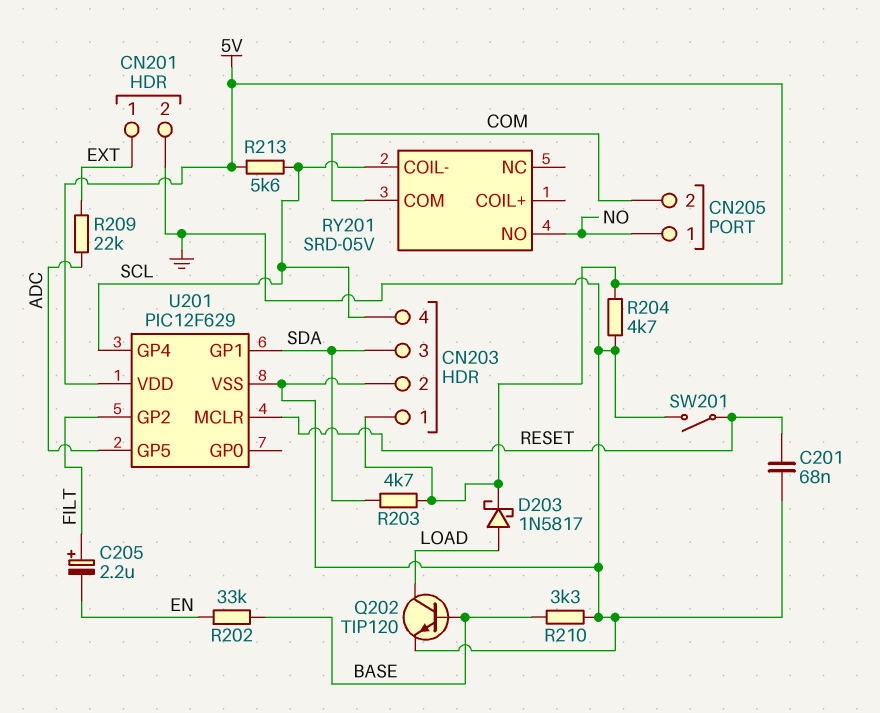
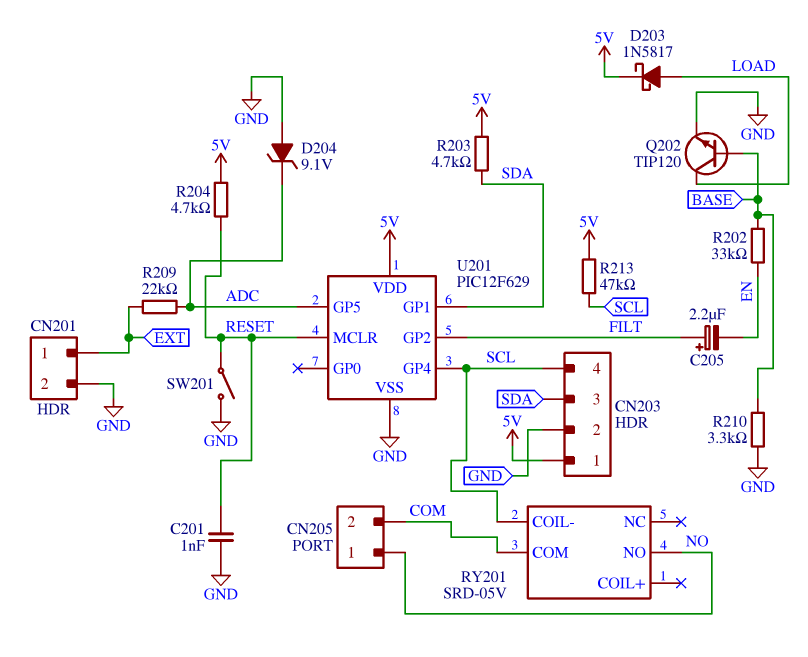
C201: 68nF (GND, RESET) -> 1nF (GND, RESET)
D204: none -> zener 9.1V (A GND, K ADC)
R204: 4.7k (5V, GND) -> 4.7k (5V, RESET)
R213: 5.6k (5V, SCL) -> 47k (5V, SCL)

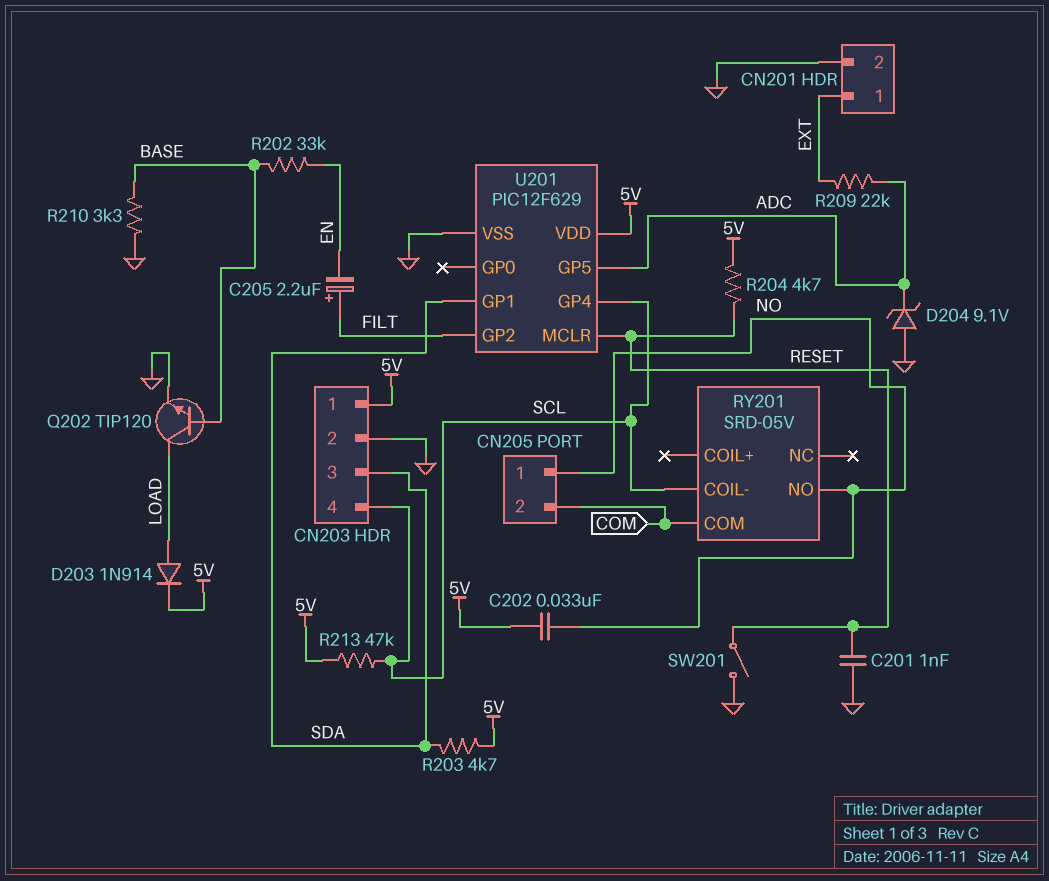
C202: none -> 33nF (5V, NO)
D203: schottky 1N5817 (A LOAD, K 5V) -> diode 1N914 (A LOAD, K 5V)

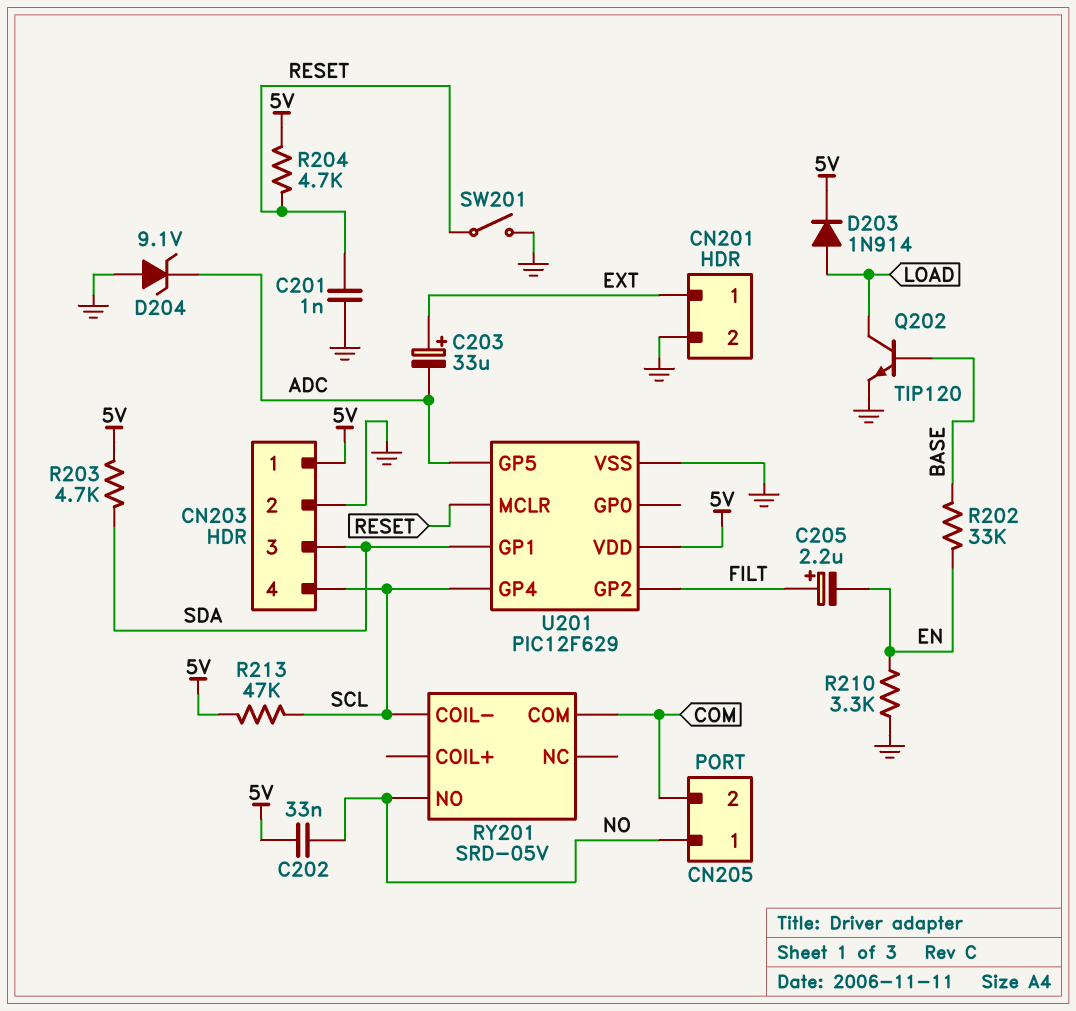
C203: none -> 33uF (plus EXT, minus ADC)
R209: 22k (ADC, EXT) -> none
R210: 3.3k (BASE, GND) -> 3.3k (EN, GND)

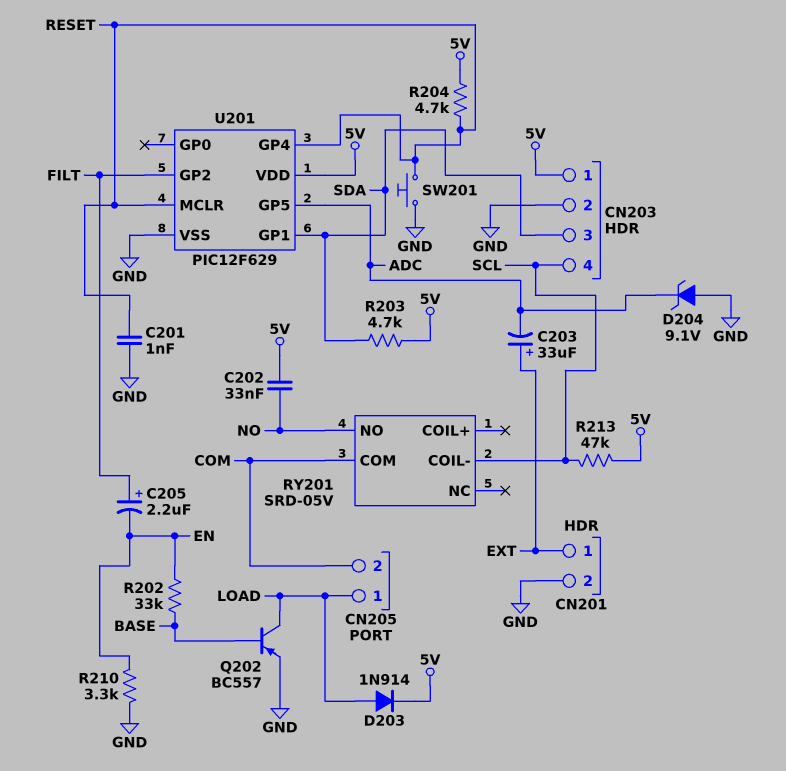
CN205 pin 1: NO -> LOAD
Q202: NPN TIP120 (B BASE, C LOAD, E GND) -> PNP BC557 (B BASE, C LOAD, E GND)
SW201: switch (GND, RESET) -> button (GND, RESET)
U201 pin GP4: SCL -> RESET

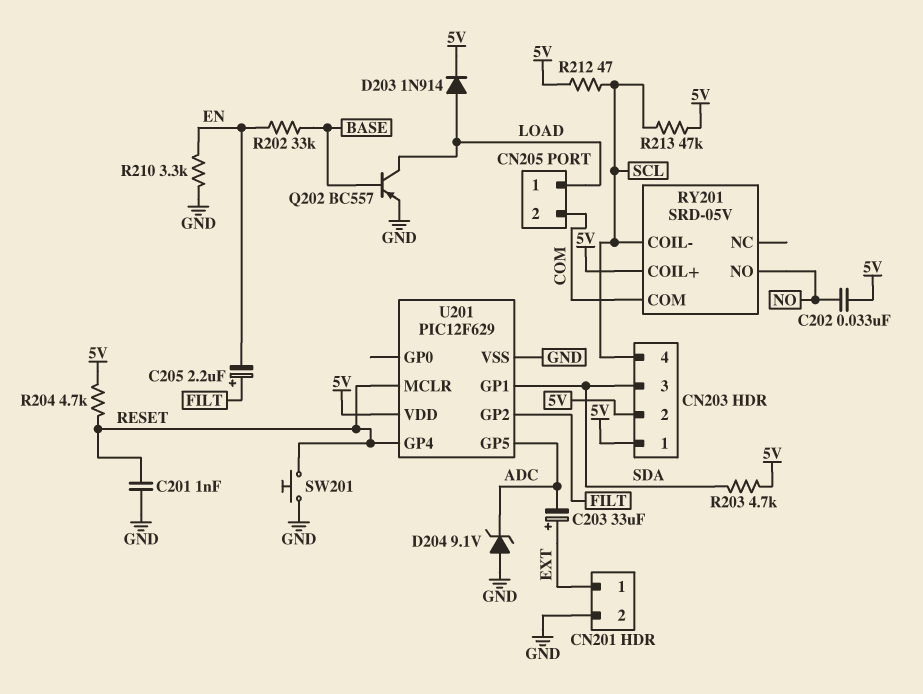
CN203 pin 2: GND -> 5V
R212: none -> 47 (5V, SCL)
RY201 pin COIL+: none -> 5V

